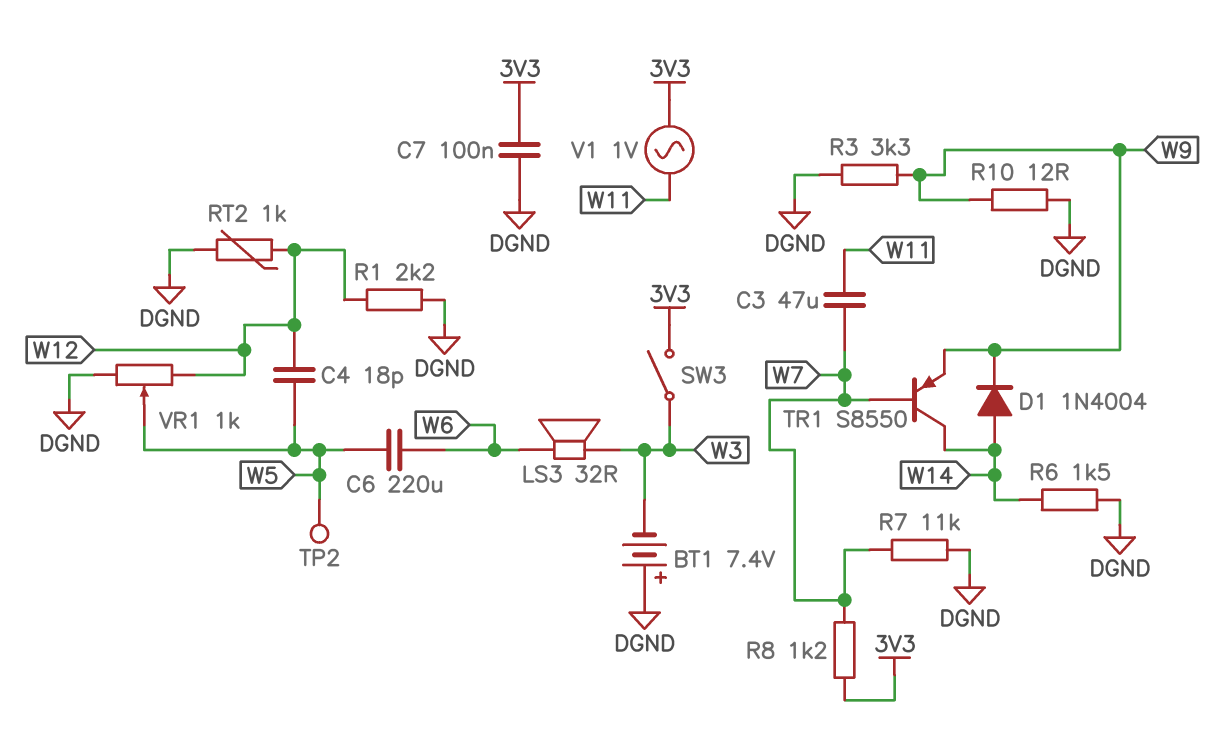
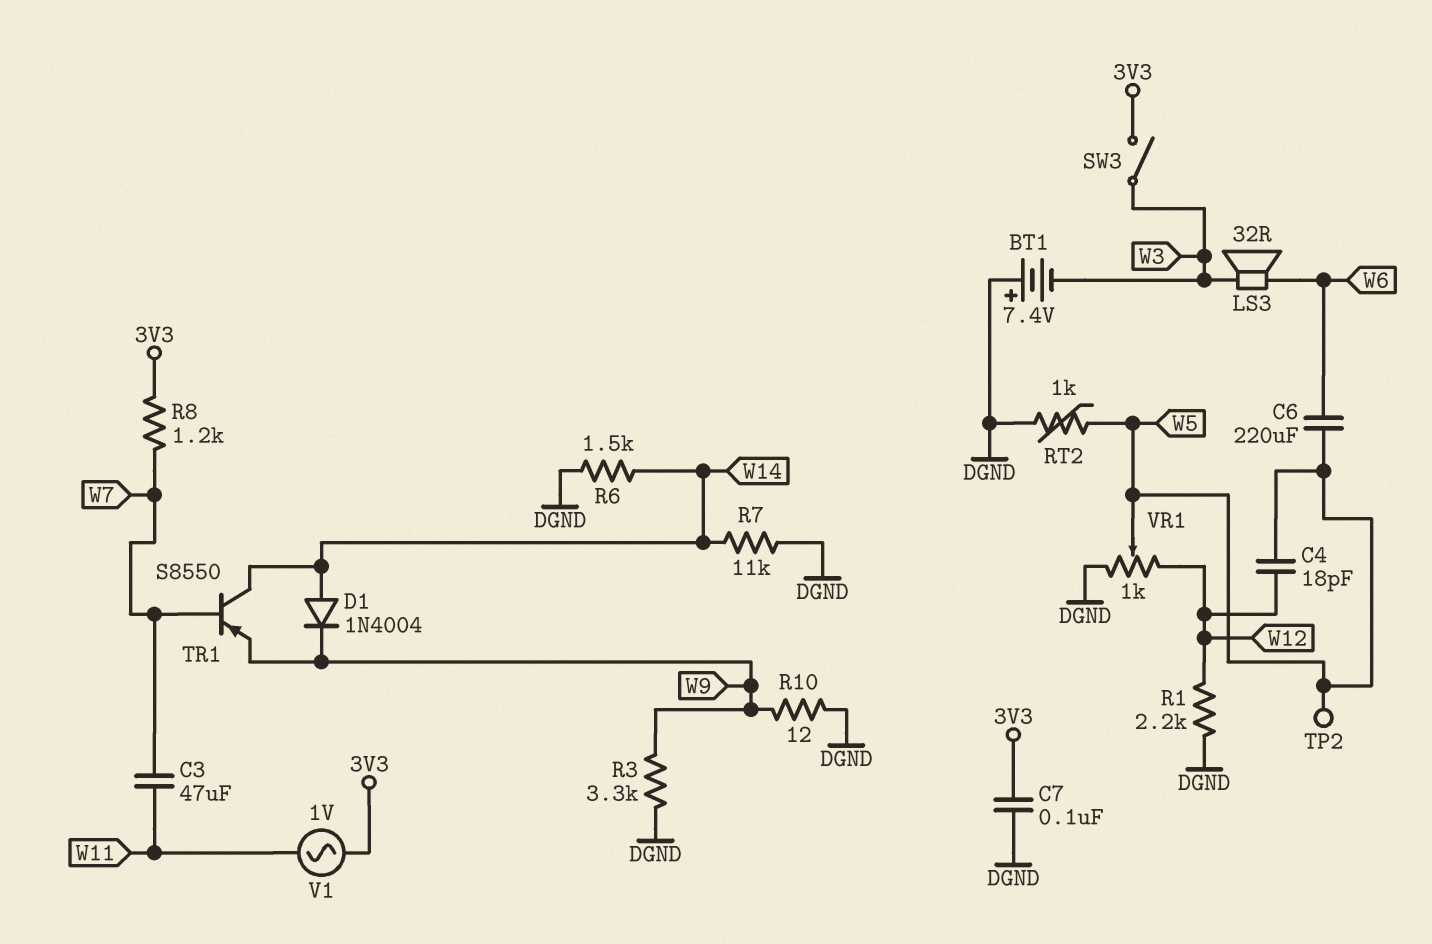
R7: 11k (DGND, W7) -> 11k (DGND, W14)
RT2: 1k (DGND, W12) -> 1k (DGND, W5)

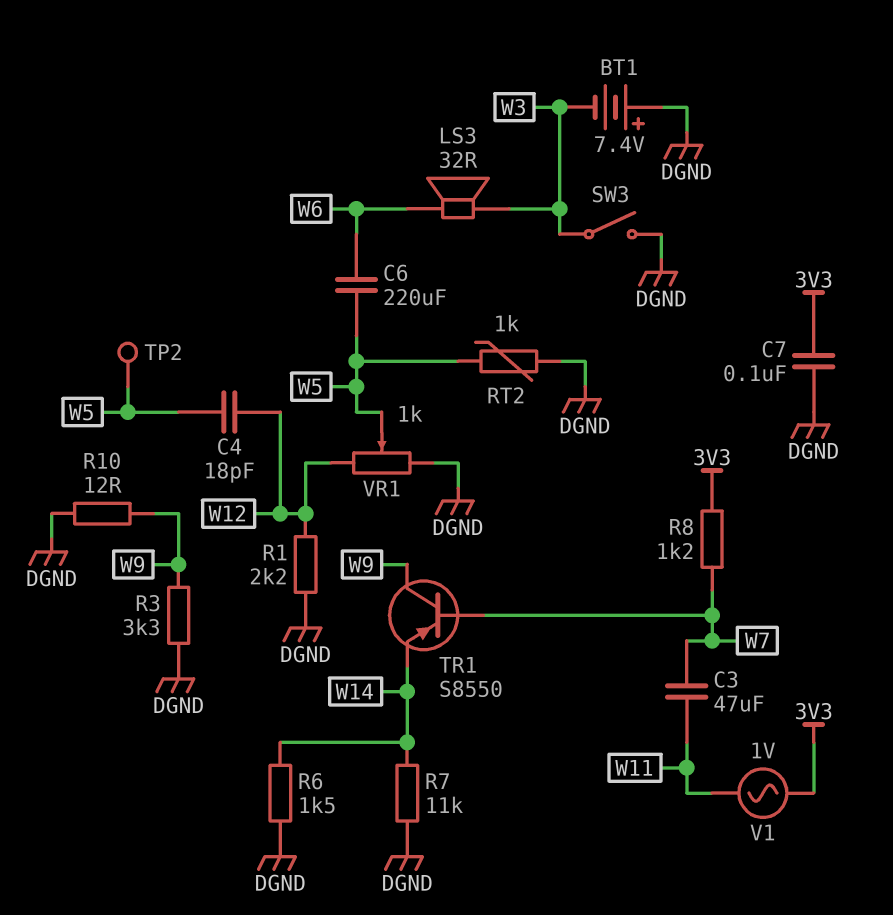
D1: diode 1N4004 (A W14, K W9) -> none
SW3: switch (3V3, W3) -> switch (DGND, W3)
TR1: PNP S8550 (B W7, C W14, E W9) -> PNP S8550 (B W7, C W9, E W14)

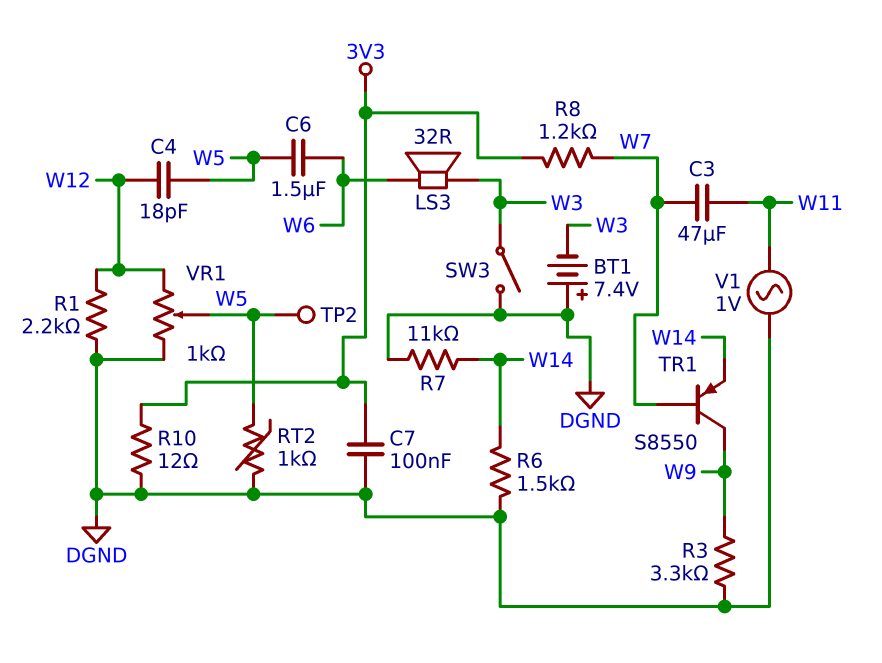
C6: 220uF (W5, W6) -> 1.5uF (W5, W6)
R10: 12 (DGND, W9) -> 12 (3V3, DGND)
V1: AC 1V (3V3, W11) -> AC 1V (DGND, W11)

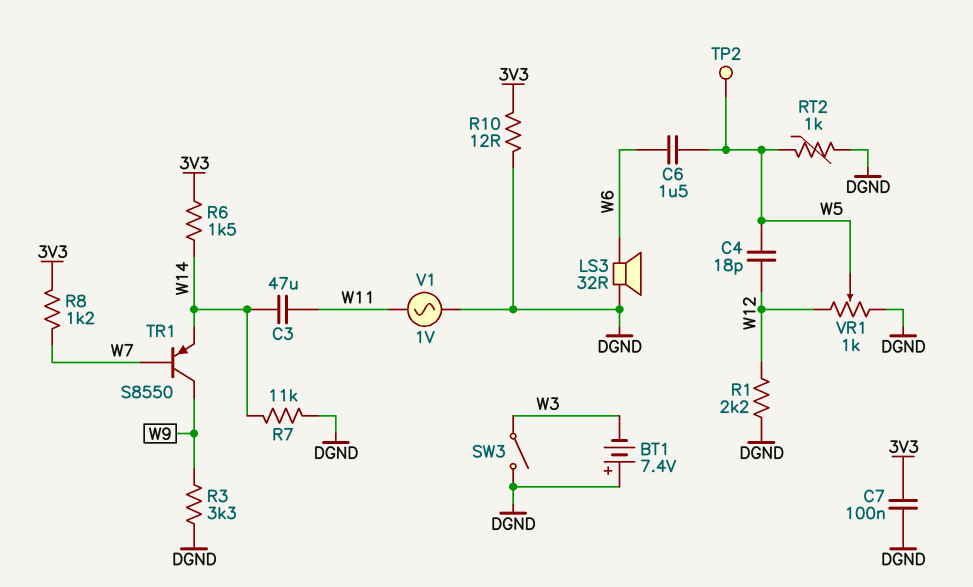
C3: 47uF (W7, W11) -> 47uF (W11, W14)
LS3: speaker 32R (W3, W6) -> speaker 32R (DGND, W6)
R6: 1.5k (DGND, W14) -> 1.5k (3V3, W14)

